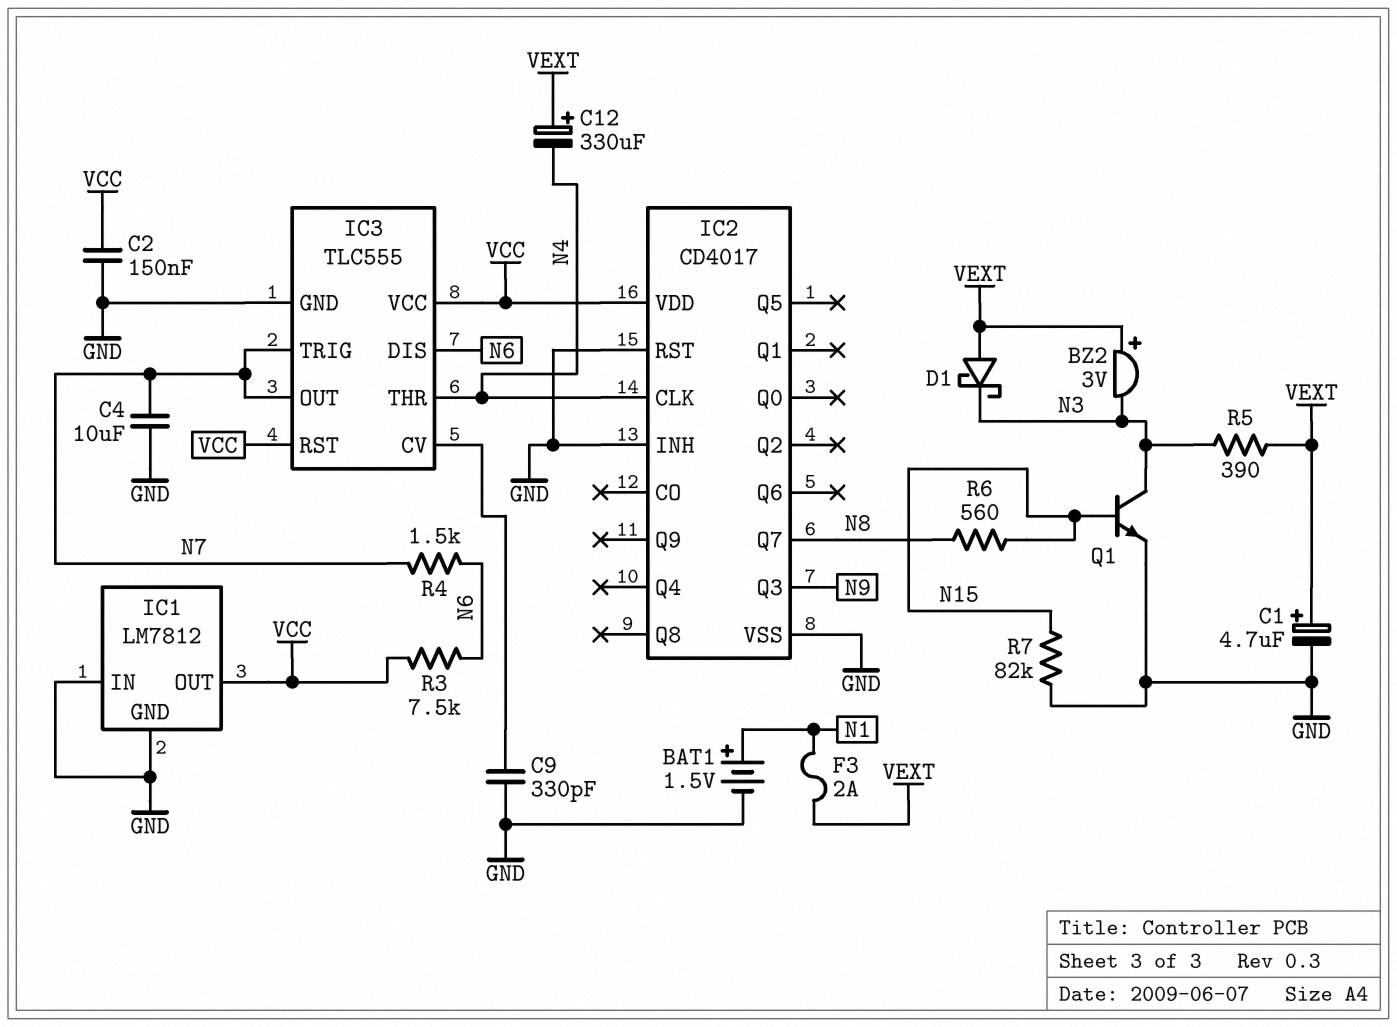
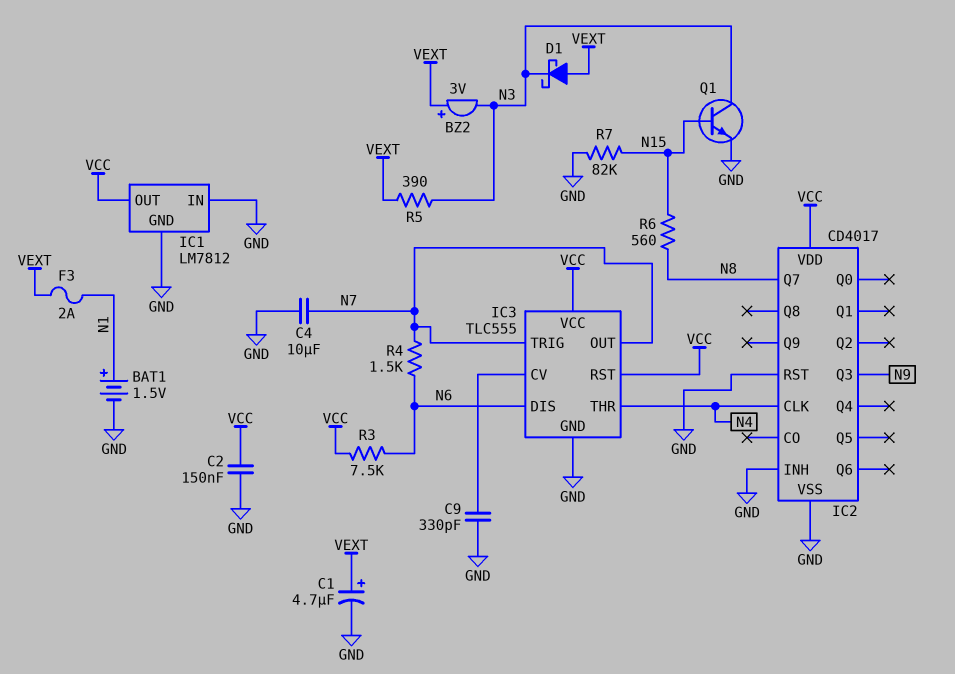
C12: 330uF (plus VEXT, minus N4) -> none

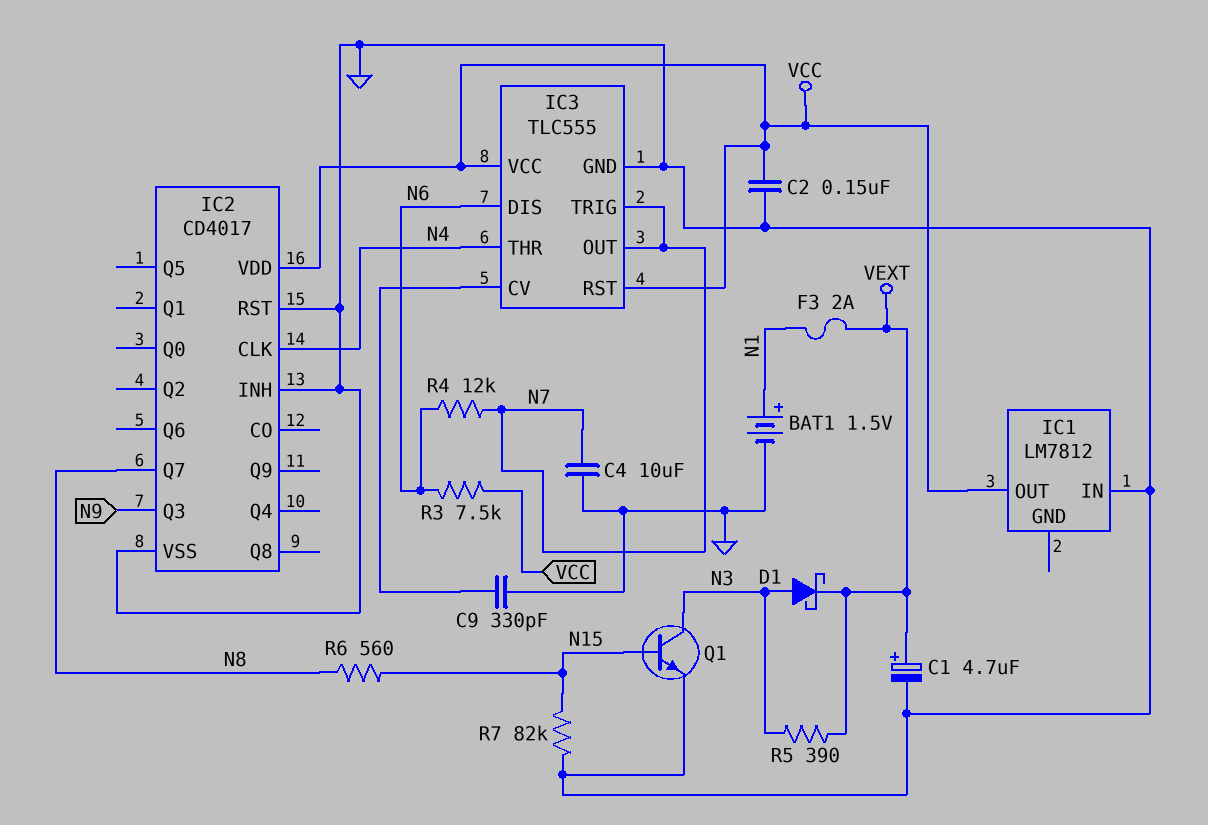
BZ2: buzzer 3V (plus VEXT, minus N3) -> none
D1: schottky (A VEXT, K N3) -> schottky (A N3, K VEXT)
IC1 pin GND: GND -> none
R4: 1.5k (N6, N7) -> 12k (N6, N7)

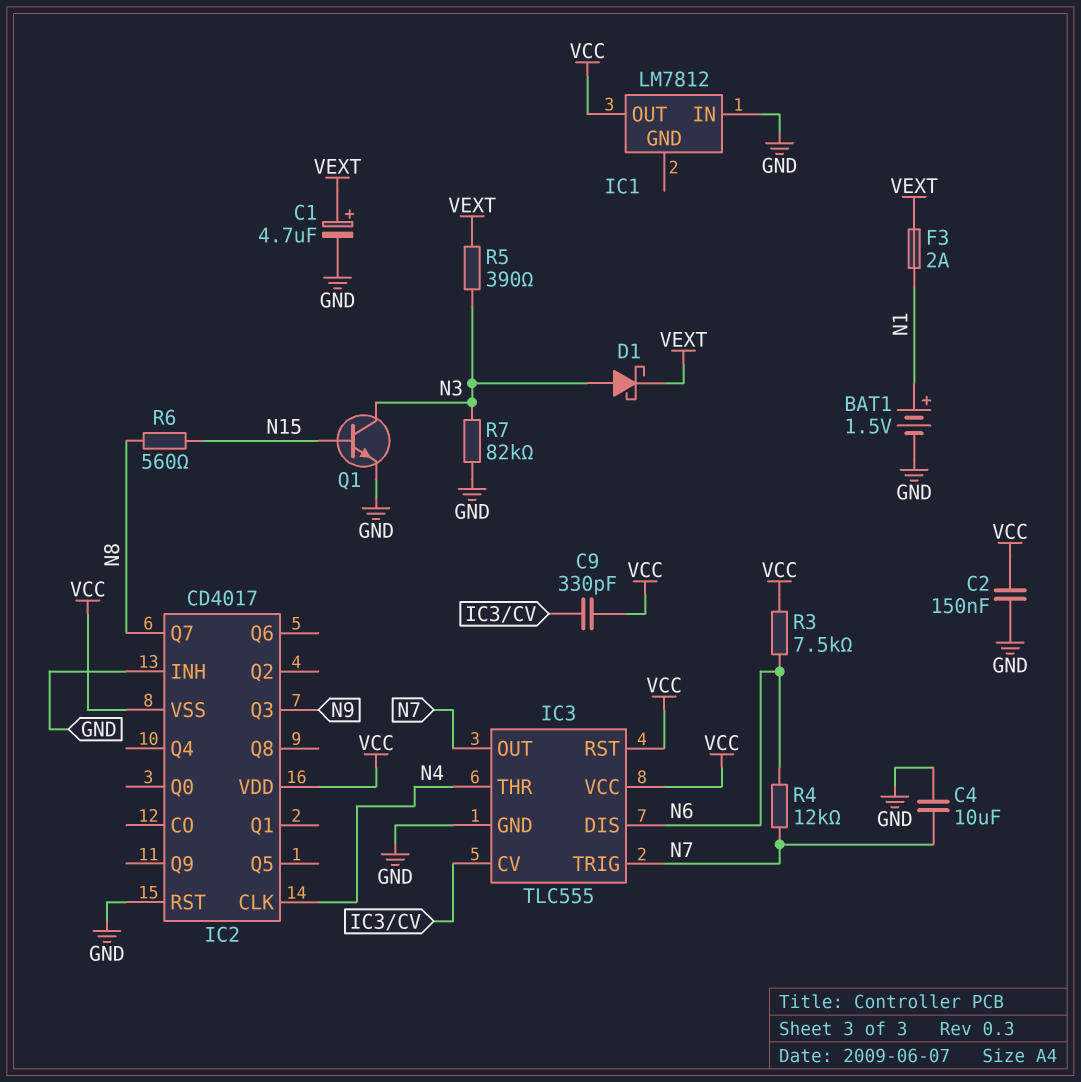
C9: 330pF (GND, IC3/CV) -> 330pF (IC3/CV, VCC)
IC2 pin VSS: GND -> VCC
R7: 82k (GND, N15) -> 82k (GND, N3)

